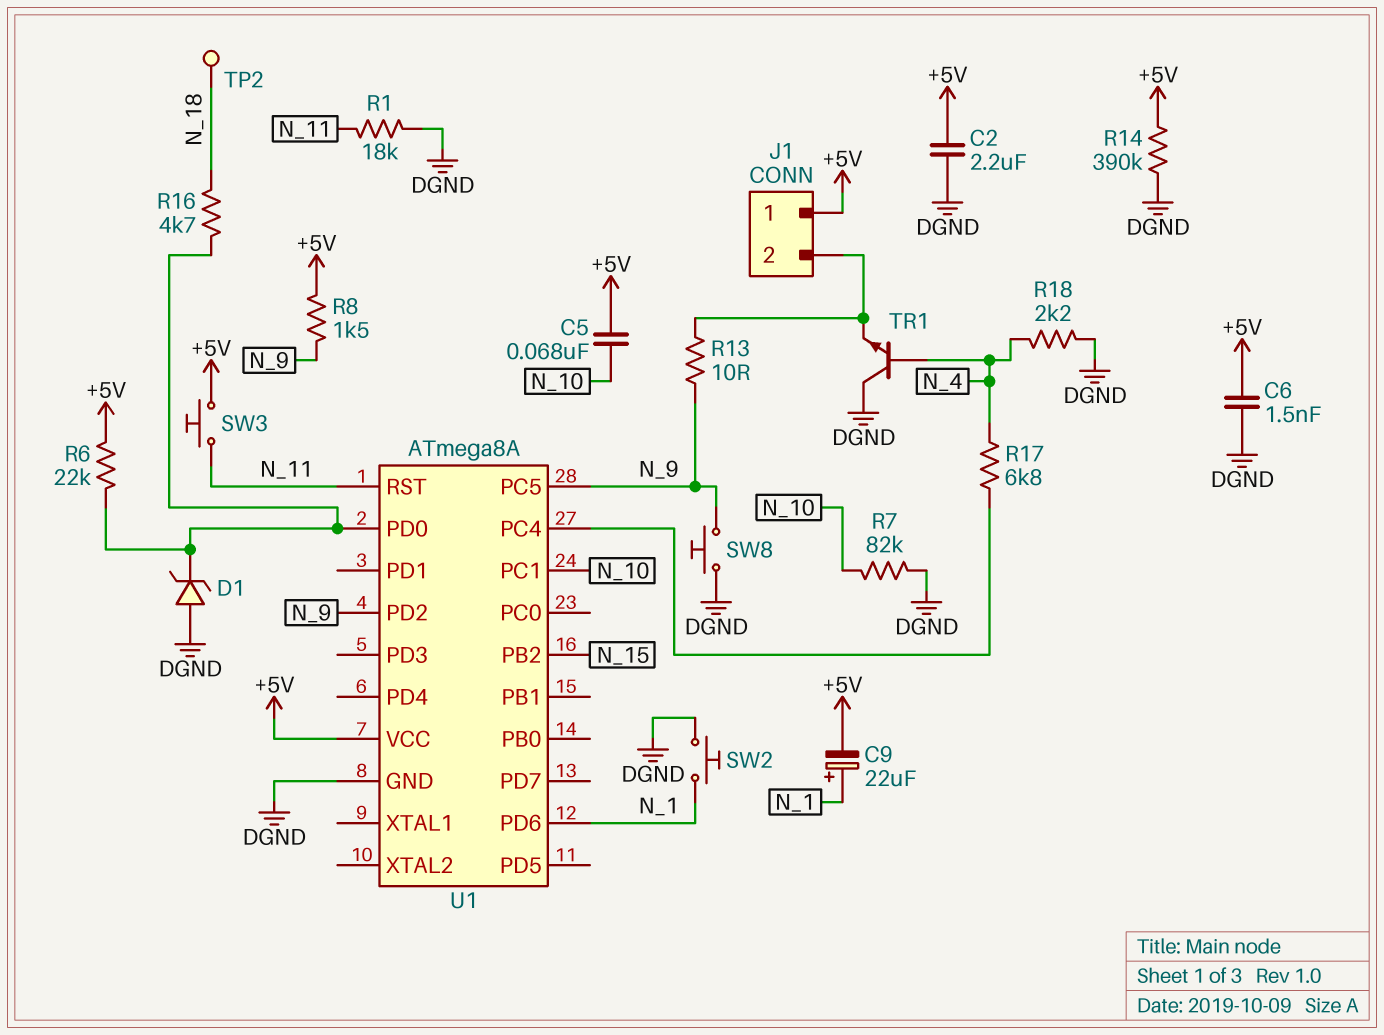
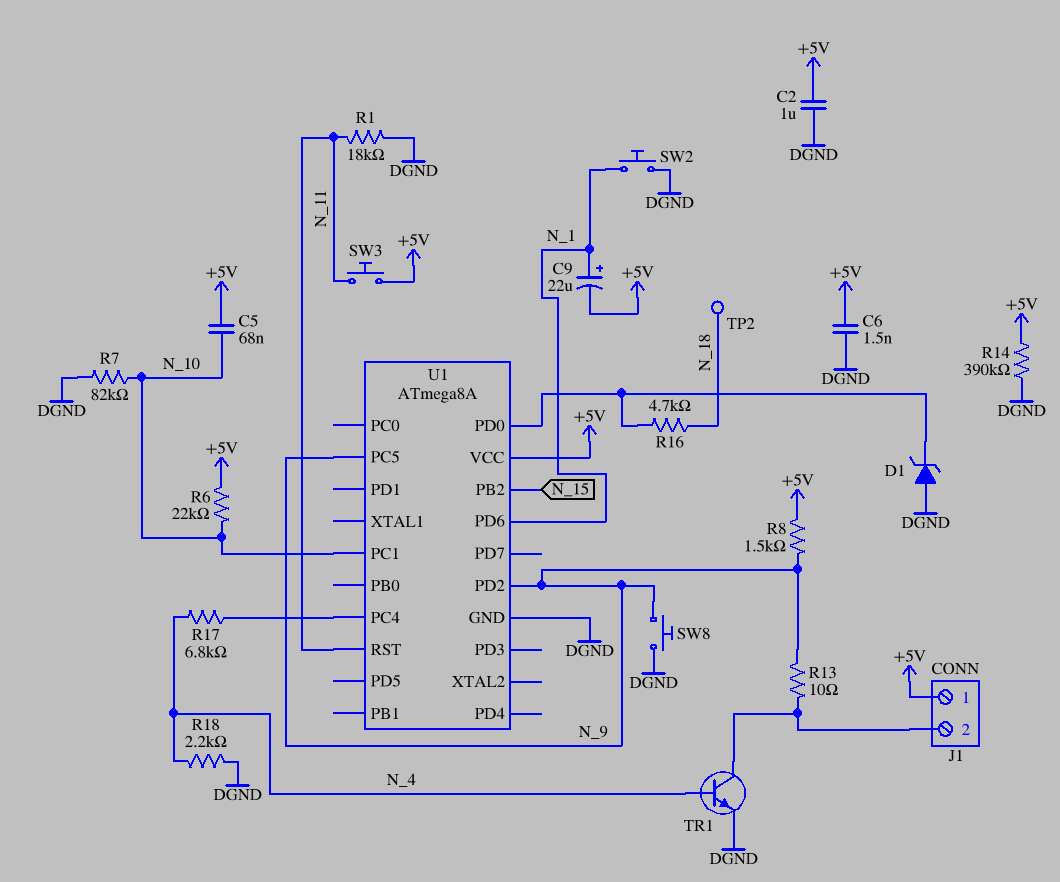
C2: 2.2uF (+5V, DGND) -> 1uF (+5V, DGND)
R6: 22k (+5V, U1/PD0) -> 22k (+5V, N_10)
TR1: NPN (B N_4, C DGND, E J1/2) -> NPN (B N_4, C J1/2, E DGND)

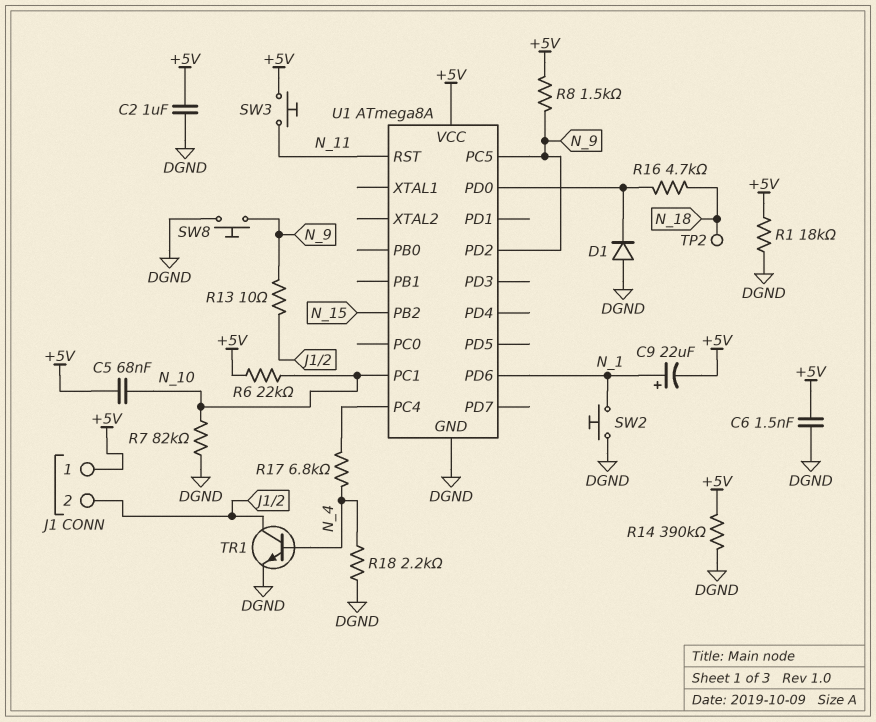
D1: zener (A DGND, K U1/PD0) -> diode (A DGND, K U1/PD0)
R1: 18k (DGND, N_11) -> 18k (+5V, DGND)

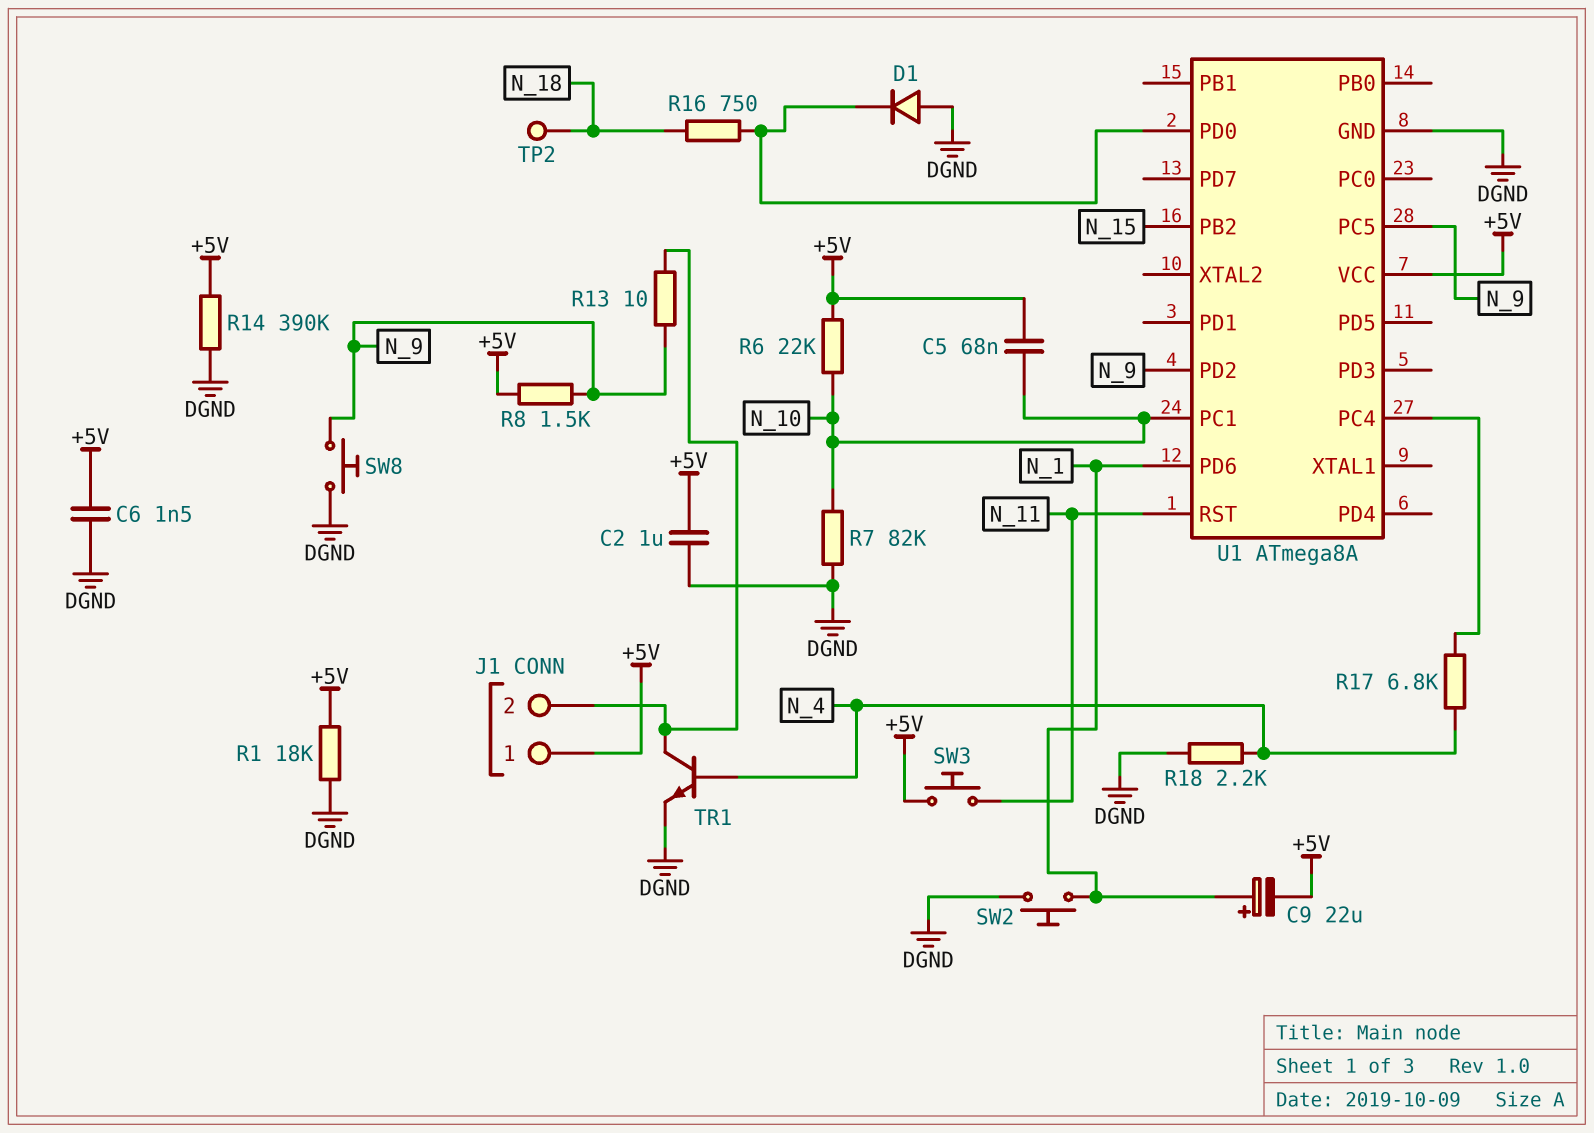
R16: 4.7k (N_18, U1/PD0) -> 750 (N_18, U1/PD0)

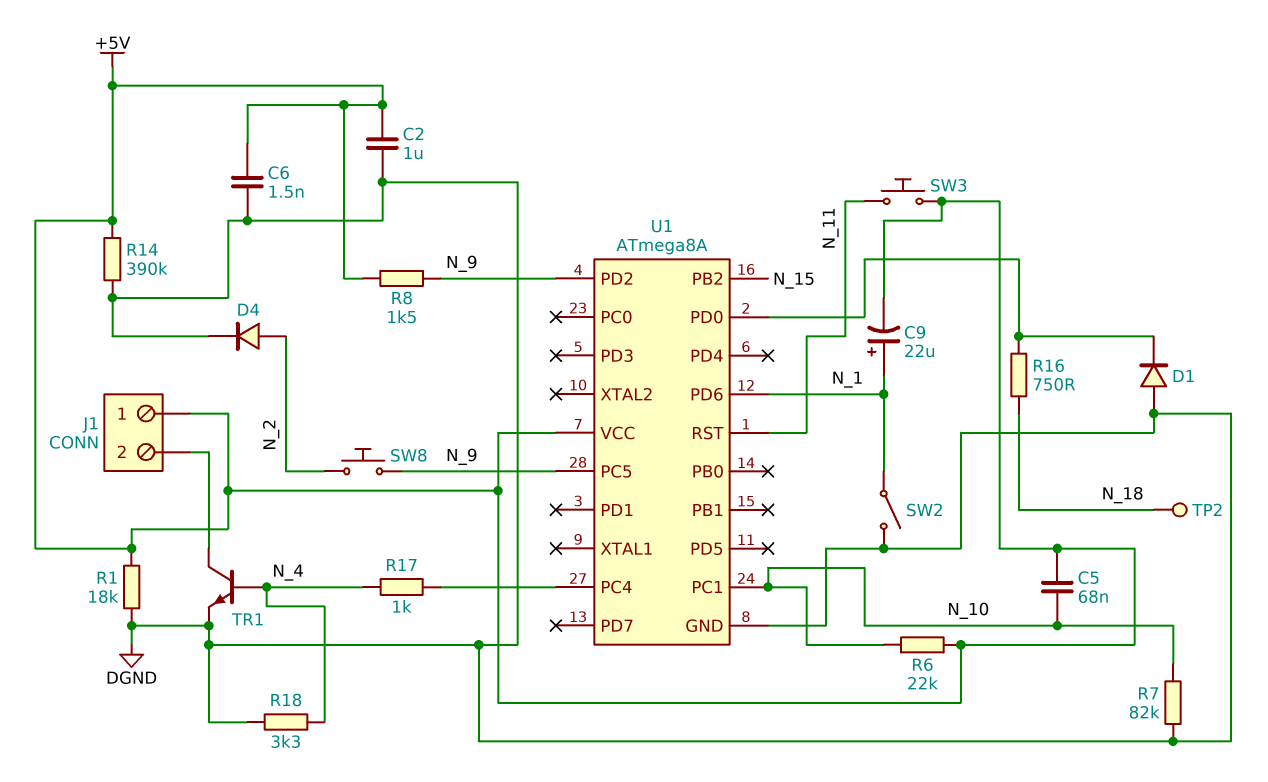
D4: none -> diode (A N_2, K DGND)
R13: 10 (J1/2, N_9) -> none
R17: 6.8k (N_4, U1/PC4) -> 1k (N_4, U1/PC4)
R18: 2.2k (DGND, N_4) -> 3.3k (DGND, N_4)
SW2: button (DGND, N_1) -> switch (DGND, N_1)
SW8: button (DGND, N_9) -> button (N_2, N_9)

